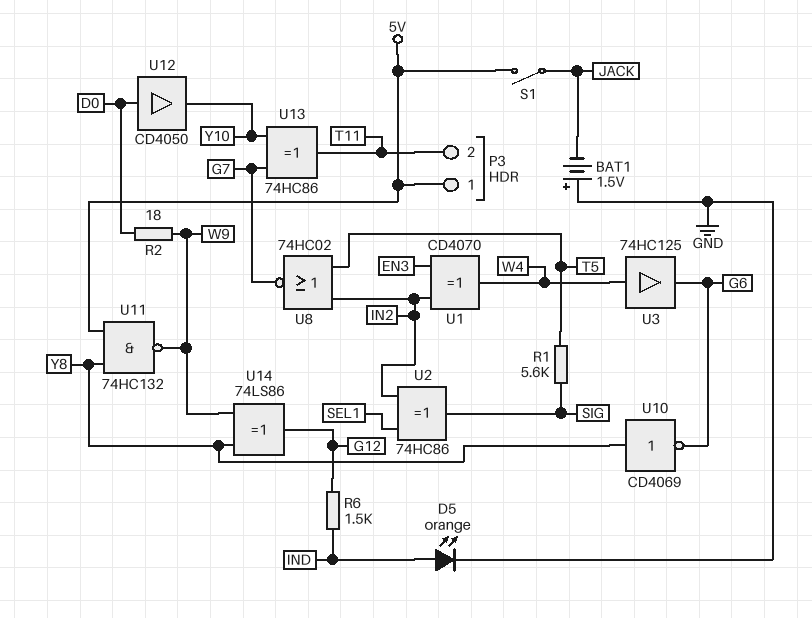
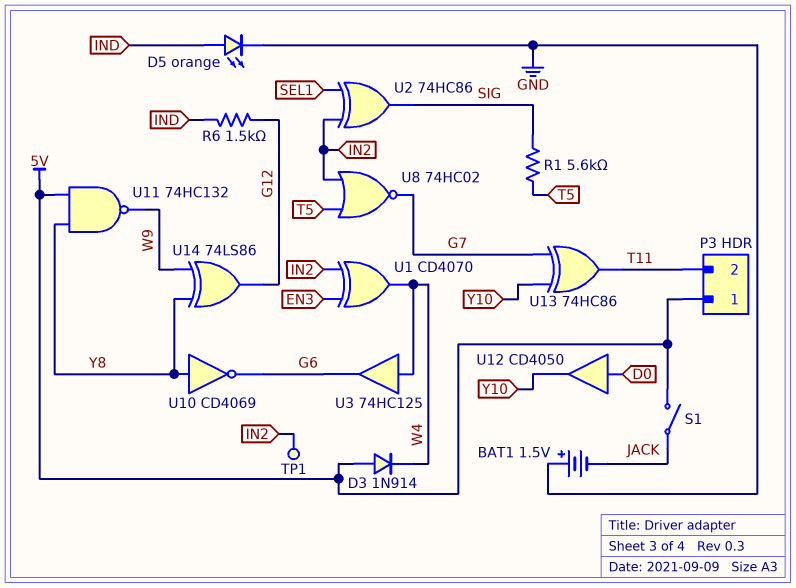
D3: none -> diode 1N914 (A 5V, K W4)
R2: 18 (D0, W9) -> none
TP1: none -> test point (IN2)

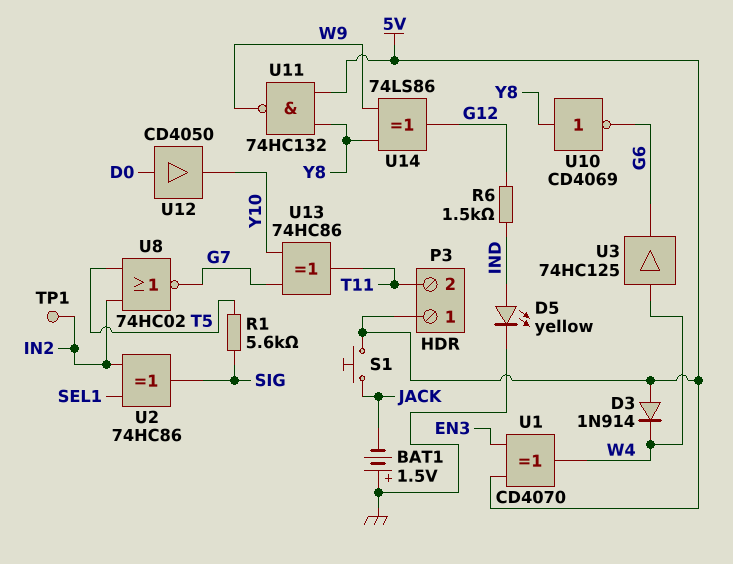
D5: LED orange (A IND, K GND) -> LED yellow (A IND, K GND)
S1: switch (5V, JACK) -> button (5V, JACK)
U1: XOR CD4070 (in EN3, in IN2, out W4) -> XOR CD4070 (in 5V, in EN3, out W4)

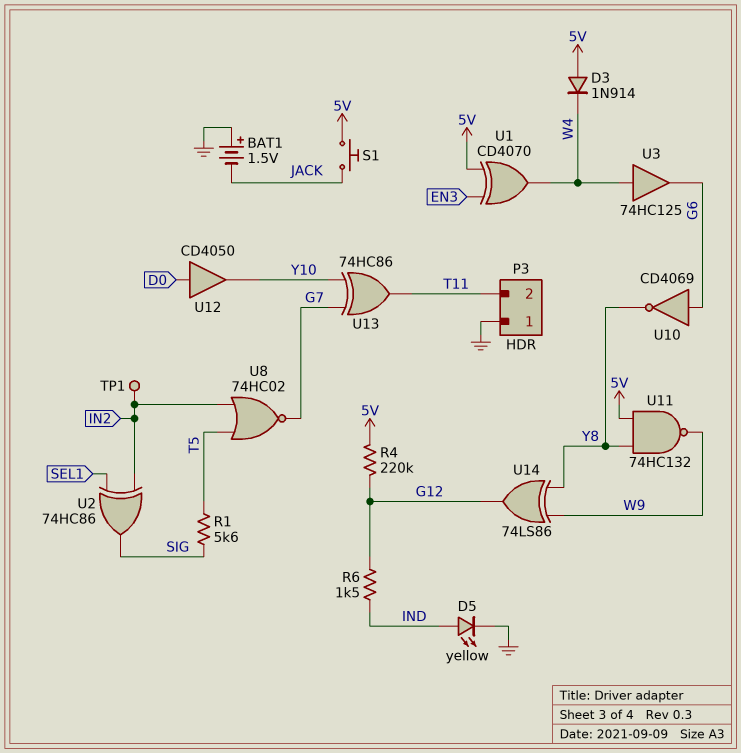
P3 pin 1: 5V -> GND
R4: none -> 220k (5V, G12)
U10: NOT CD4069 (in Y8, out G6) -> NOT CD4069 (in G6, out Y8)

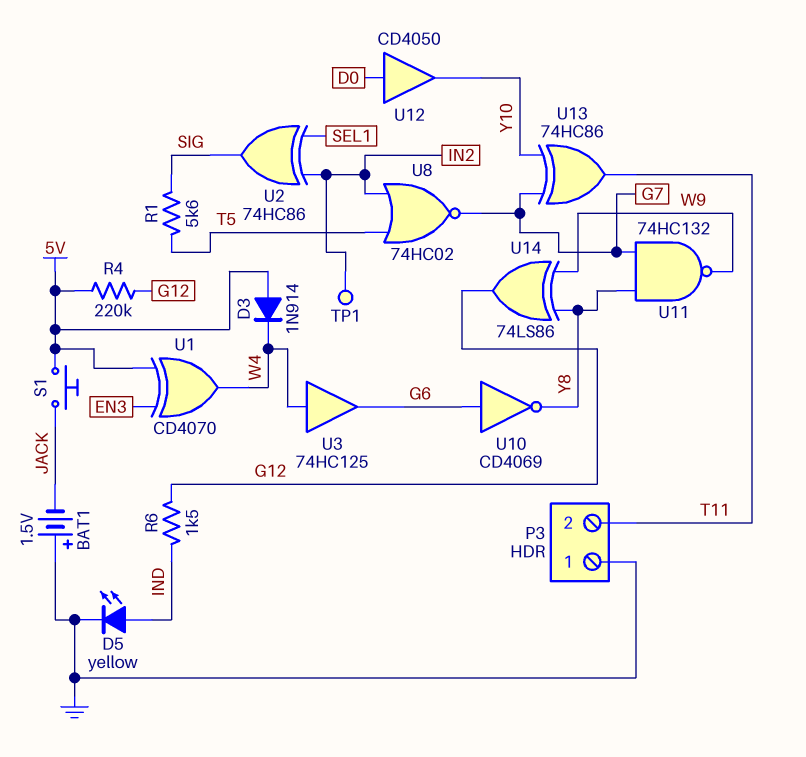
U11: NAND 74HC132 (in 5V, in Y8, out W9) -> NAND 74HC132 (in G7, in Y8, out W9)

